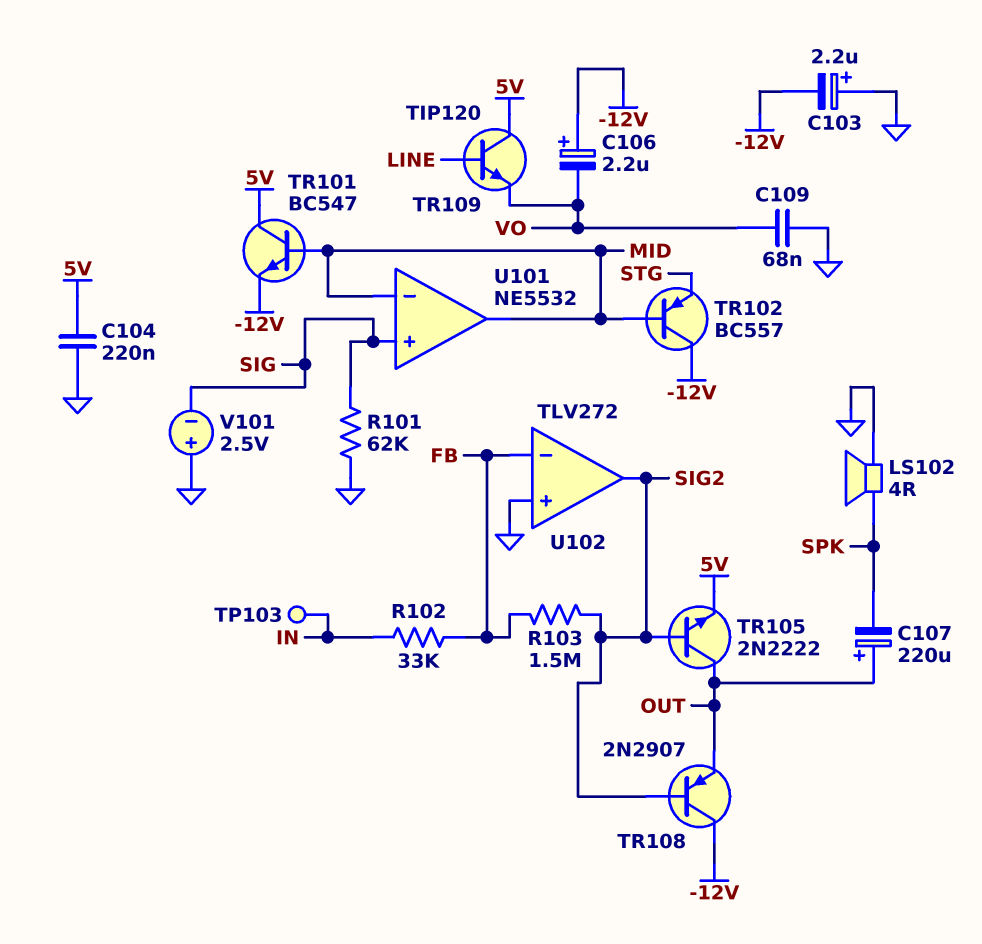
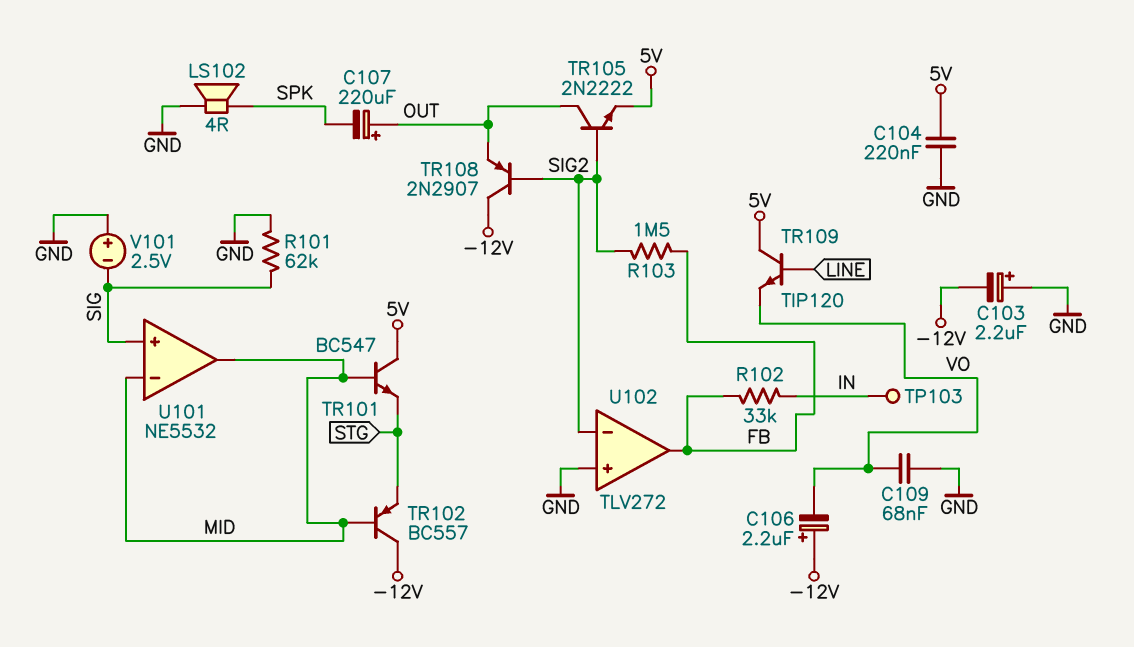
TR101: NPN BC547 (B MID, C 5V, E -12V) -> NPN BC547 (B MID, C 5V, E STG)
U102 pin in-: FB -> SIG2
U102 pin out: SIG2 -> FB

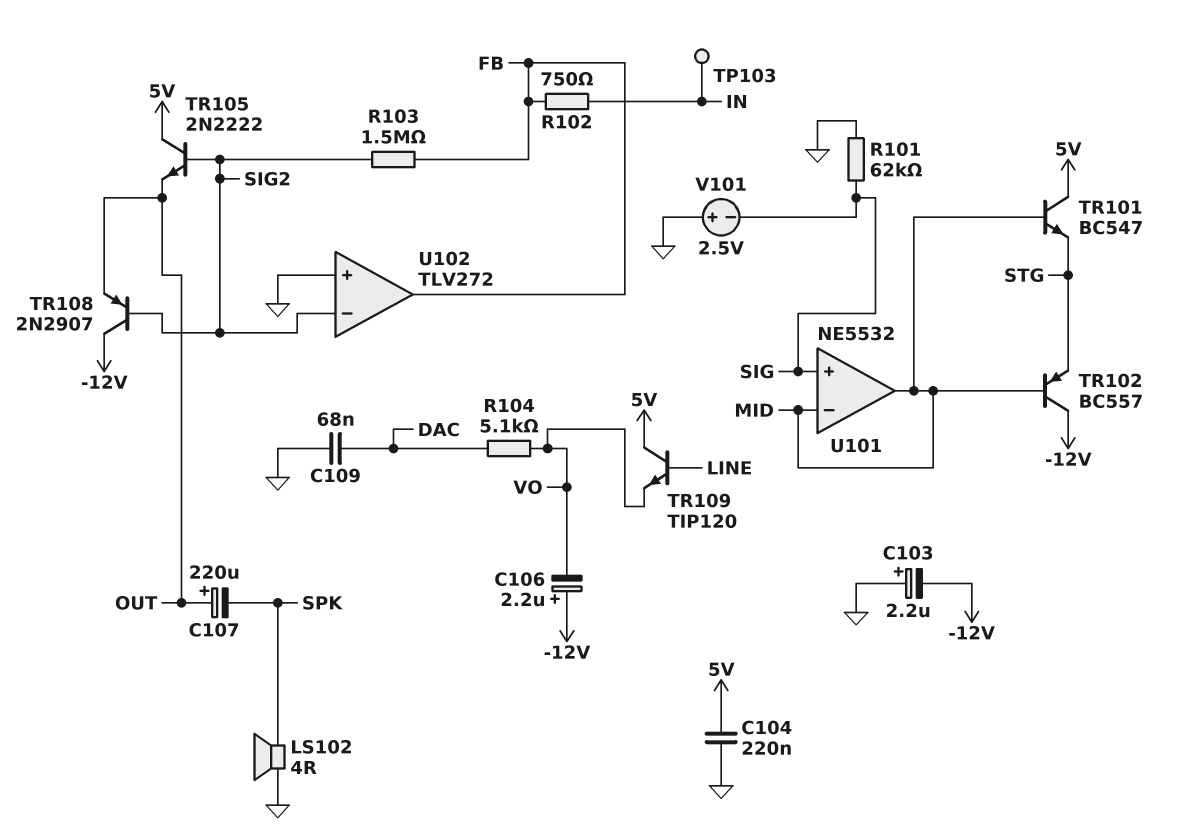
C109: 68nF (GND, VO) -> 68nF (DAC, GND)
R102: 33k (FB, IN) -> 750 (FB, IN)
R104: none -> 5.1k (DAC, VO)
TR105: NPN 2N2222 (B SIG2, C OUT, E 5V) -> NPN 2N2222 (B SIG2, C 5V, E OUT)

